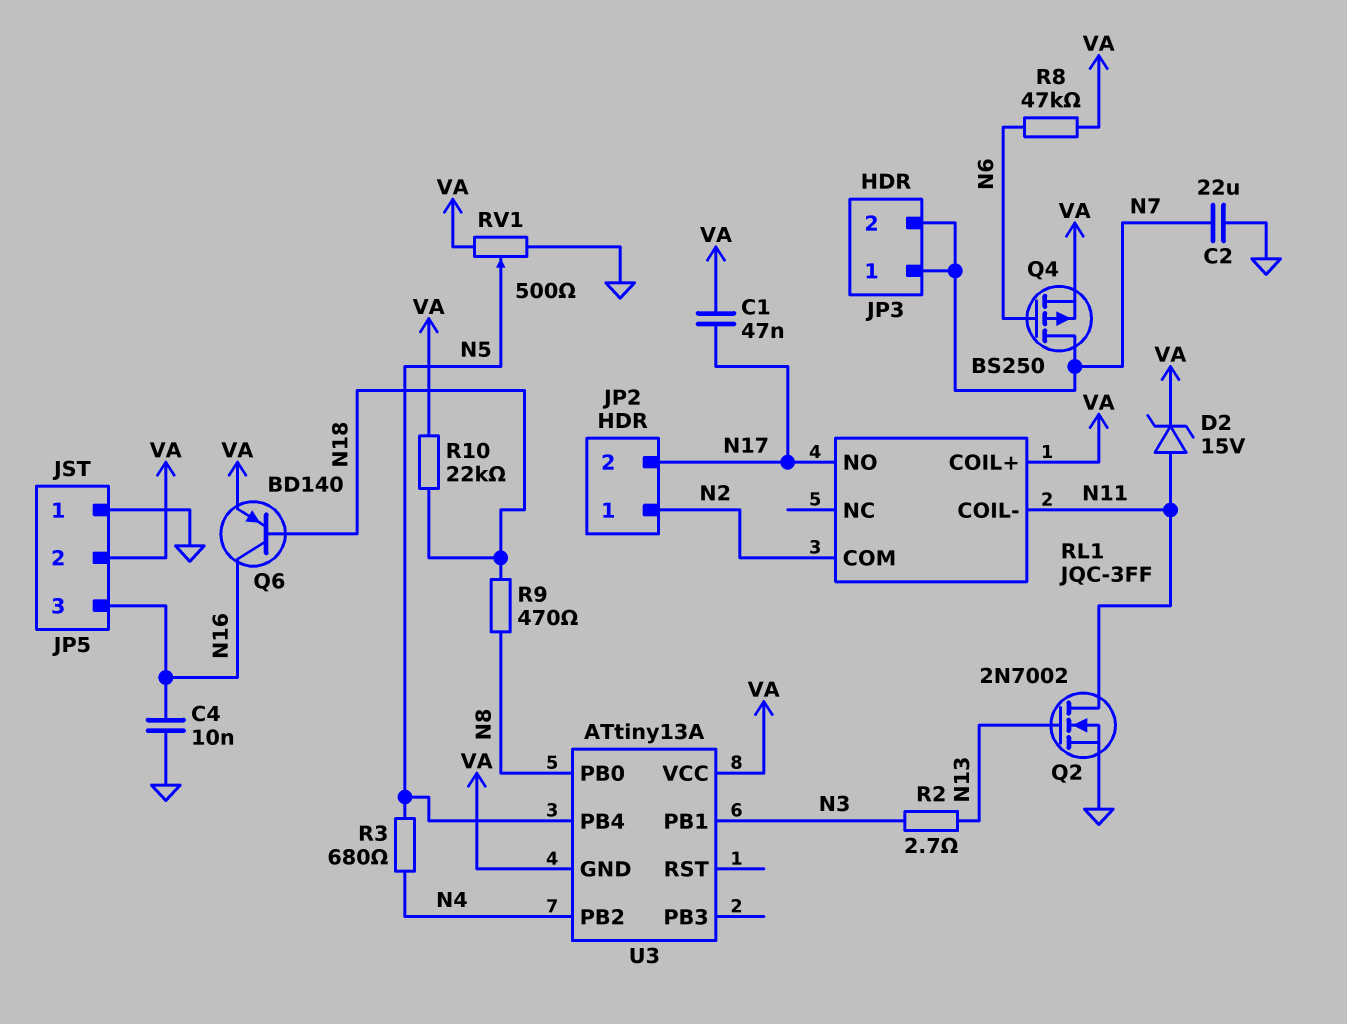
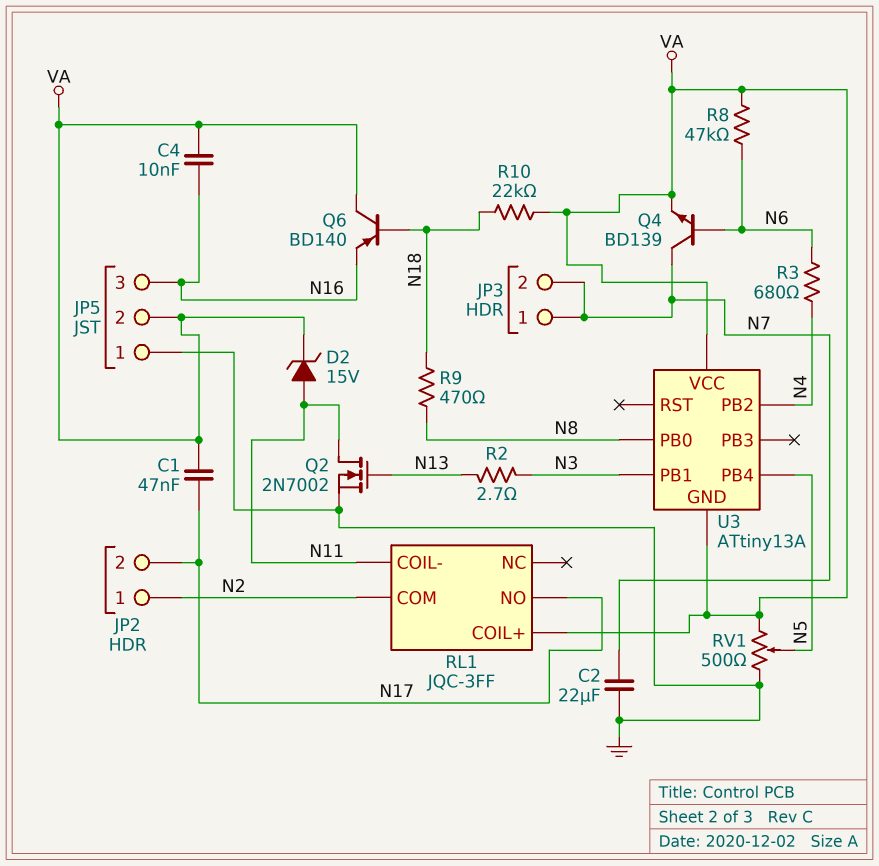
C4: 10nF (GND, N16) -> 10nF (N16, VA)
Q4: PMOS BS250 (G N6, D N7, S VA) -> NPN BD139 (B N6, C N7, E VA)
Q6: PNP BD140 (B N18, C N16, E VA) -> PNP BD140 (B N18, C VA, E N16)
R3: 680 (N4, N5) -> 680 (N4, N6)

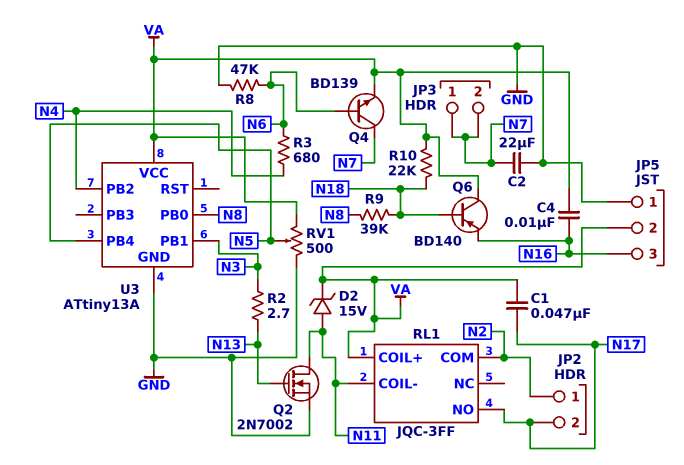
R8: 47k (N6, VA) -> 47k (GND, N6)
R9: 470 (N8, N18) -> 39k (N8, N18)
U3 pin GND: VA -> GND

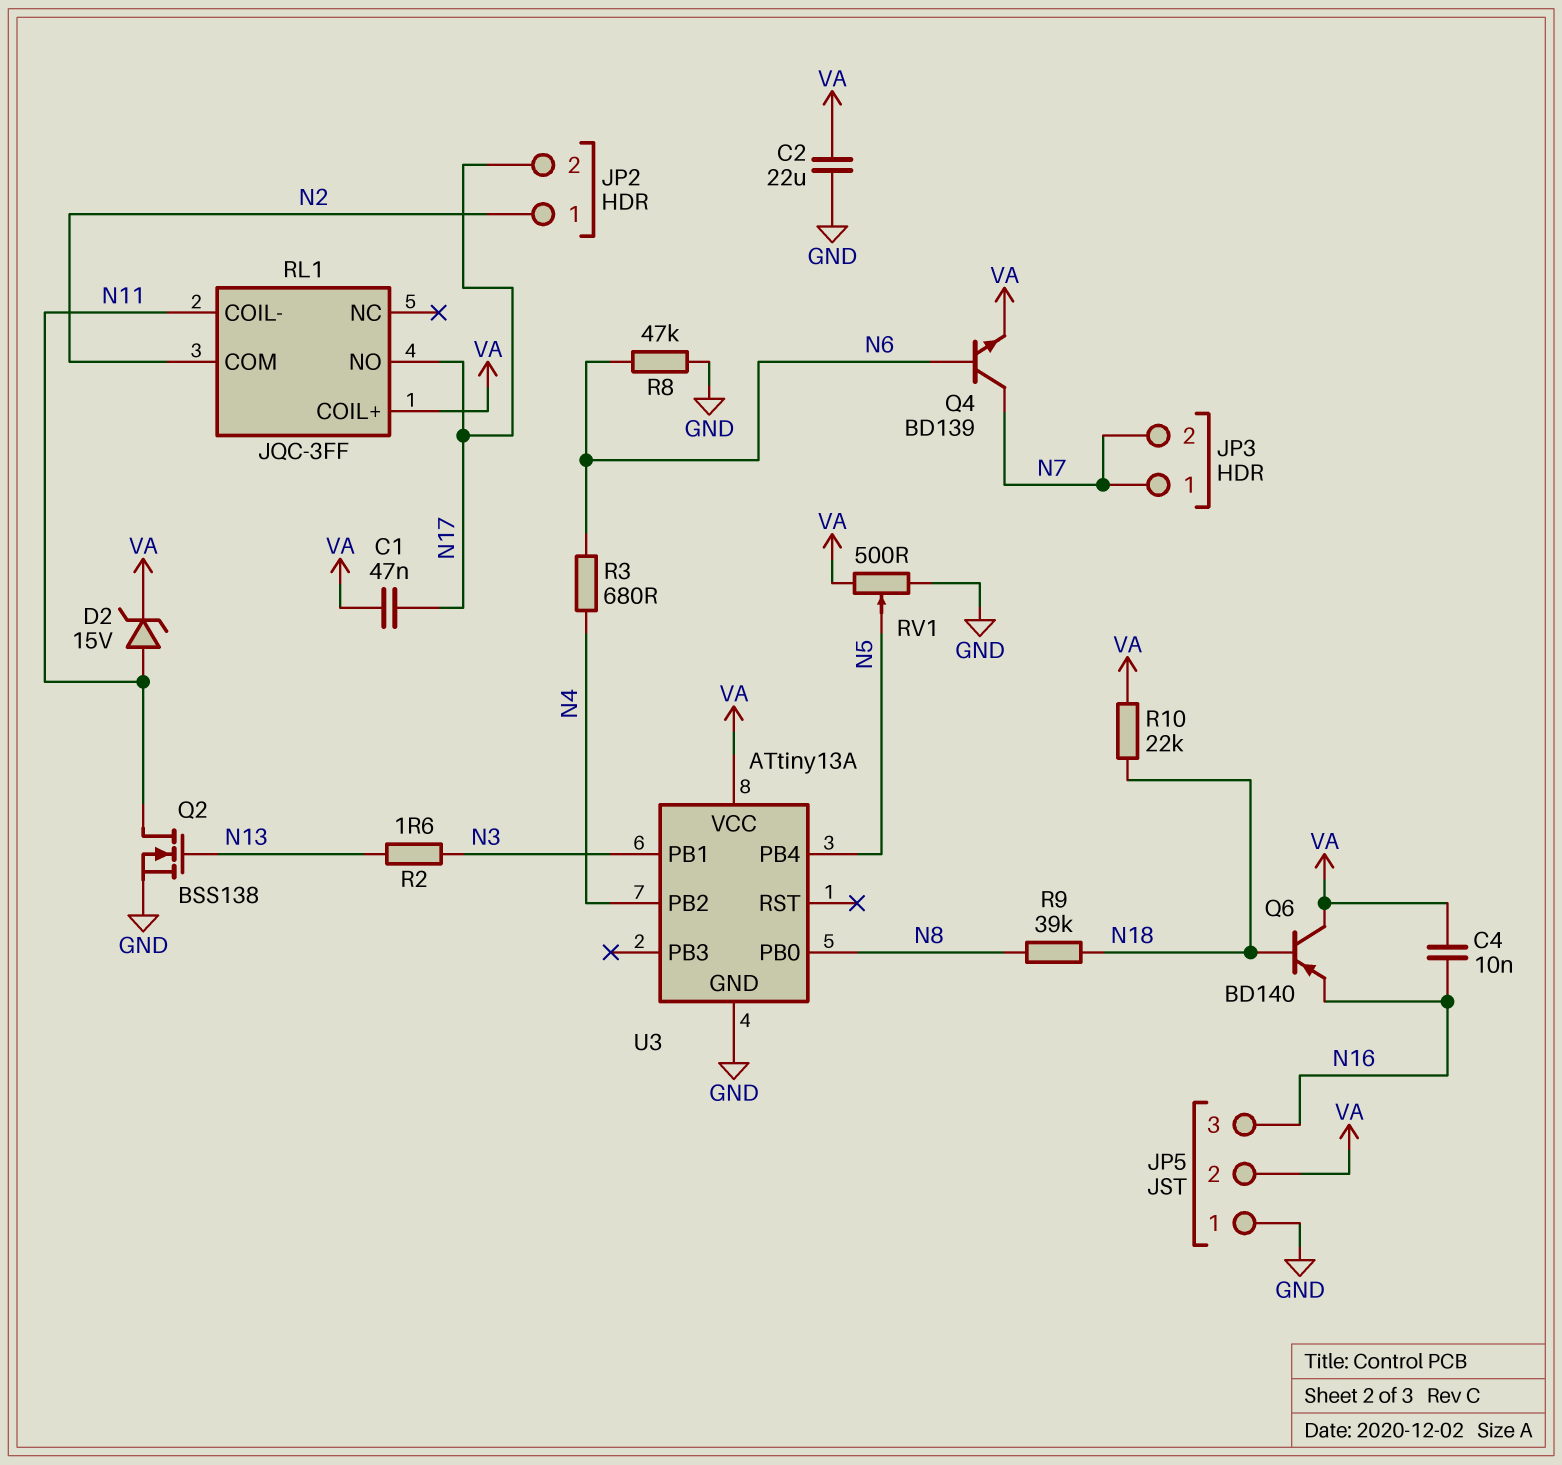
C2: 22uF (GND, N7) -> 22uF (GND, VA)
Q2: NMOS 2N7002 (G N13, D N11, S GND) -> NMOS BSS138 (G N13, D N11, S GND)
R2: 2.7 (N3, N13) -> 1.6 (N3, N13)

